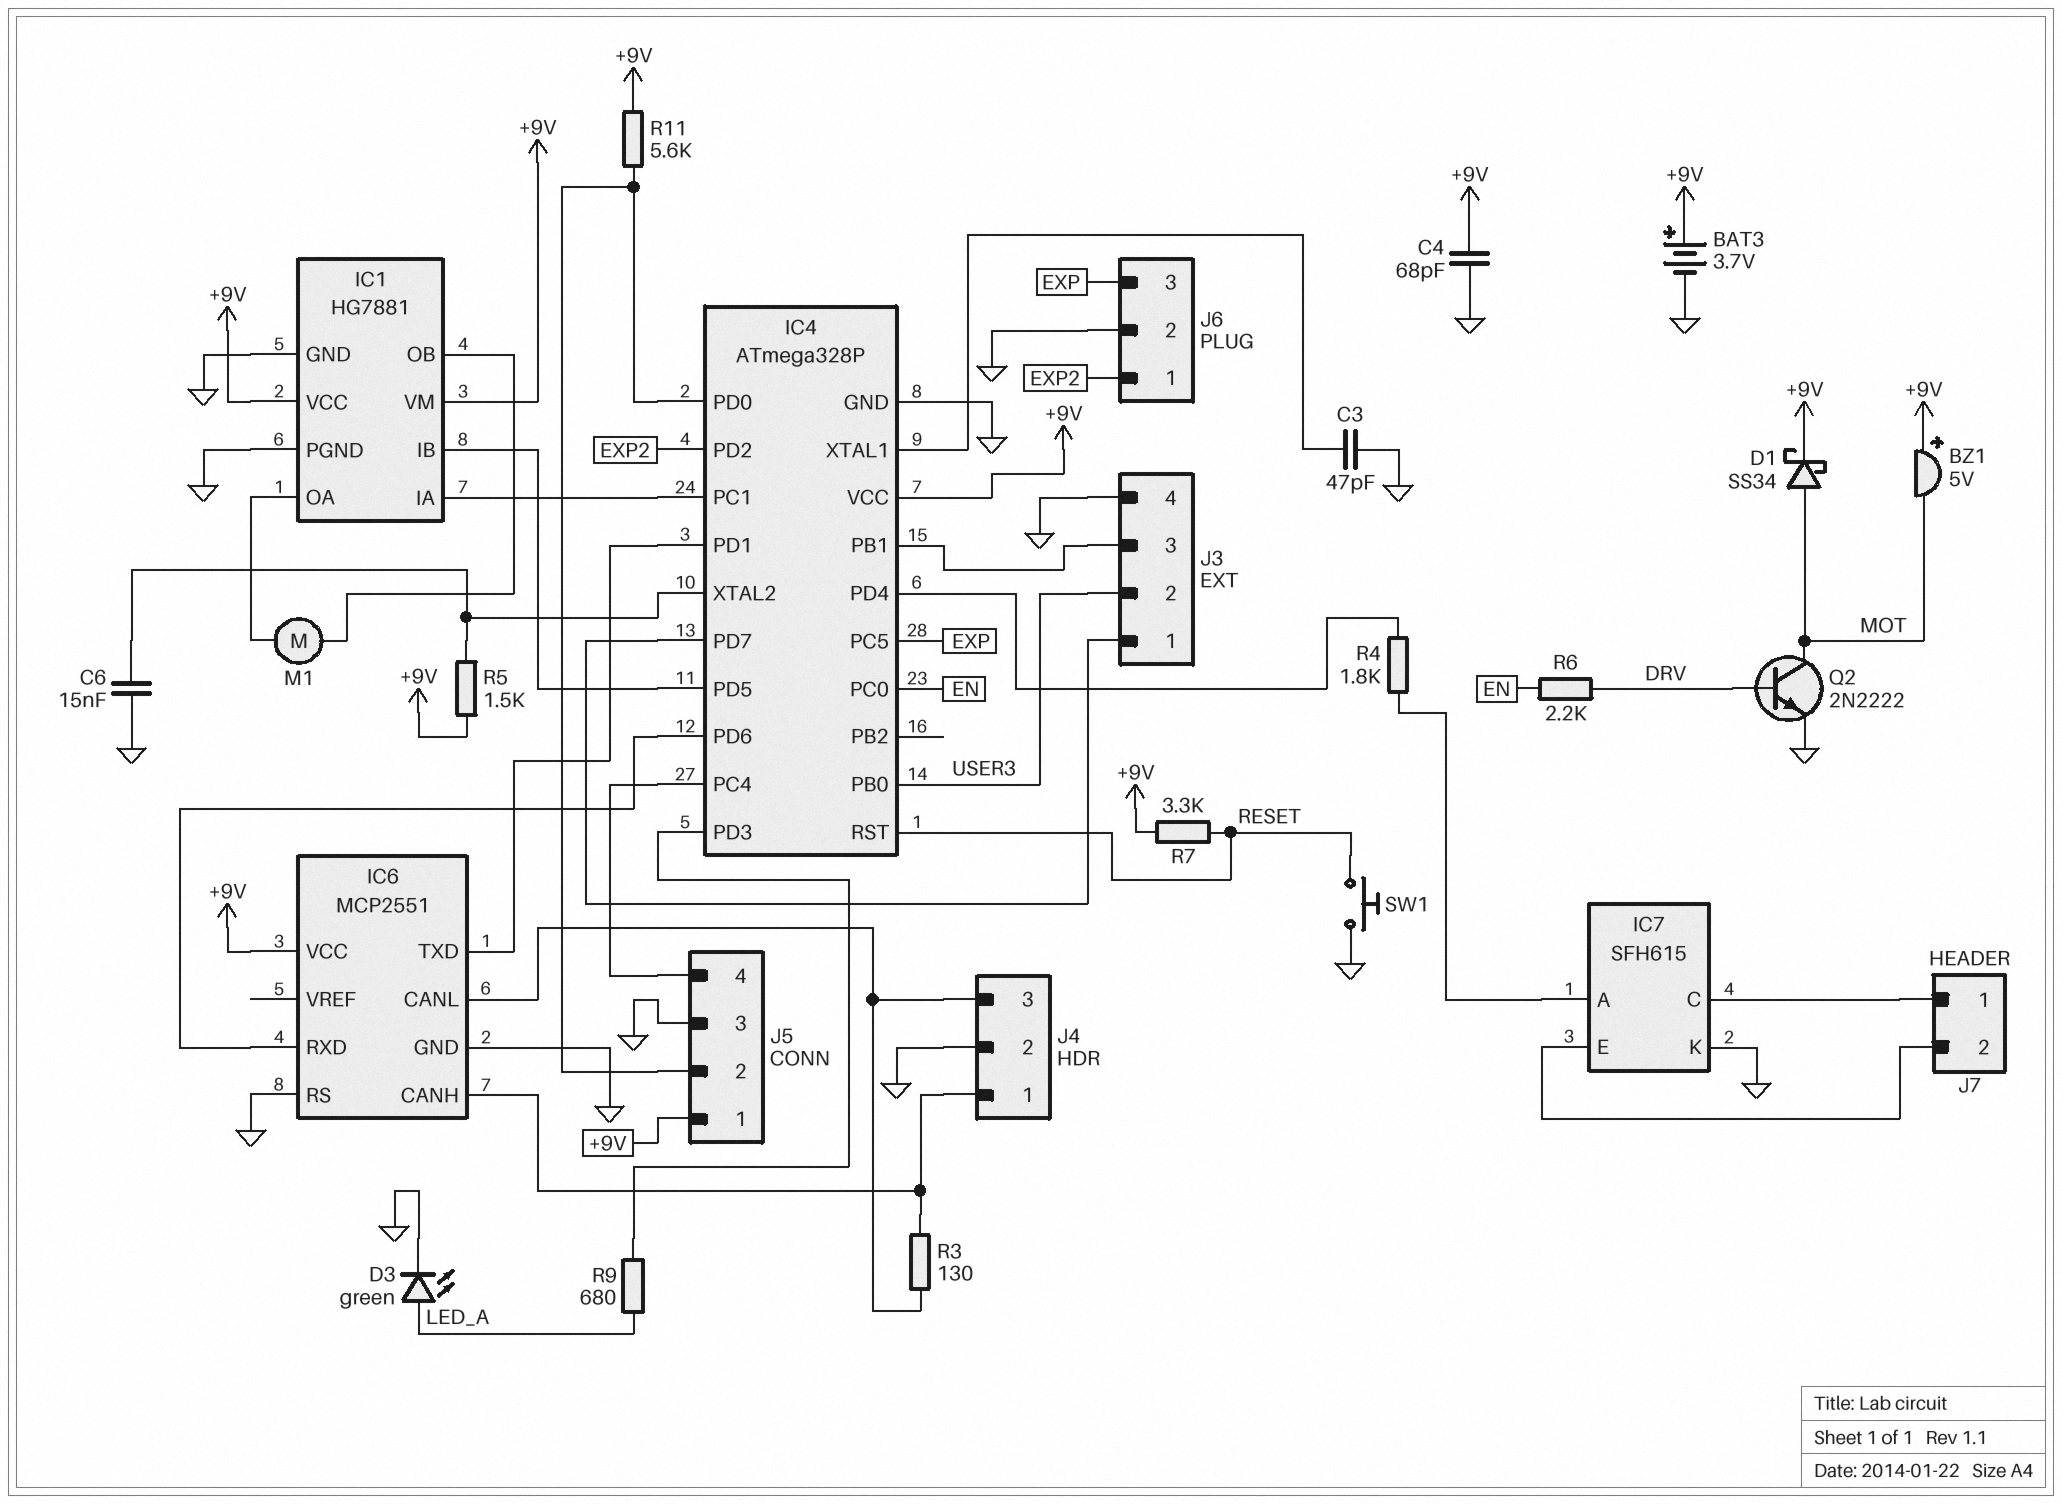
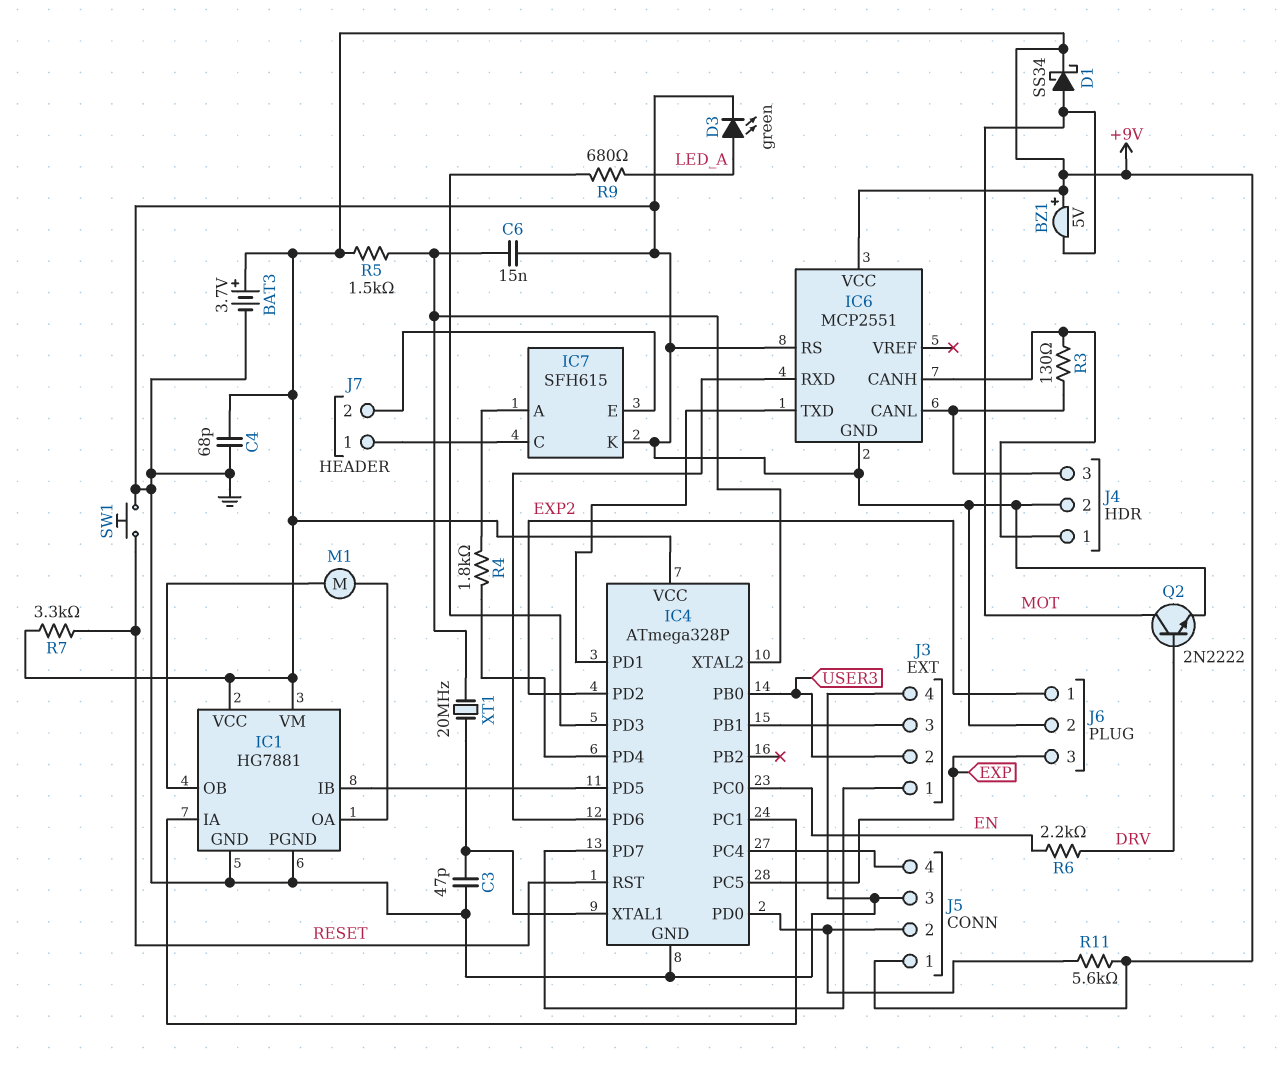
XT1: none -> 20MHz (IC4/XTAL1, IC4/XTAL2)

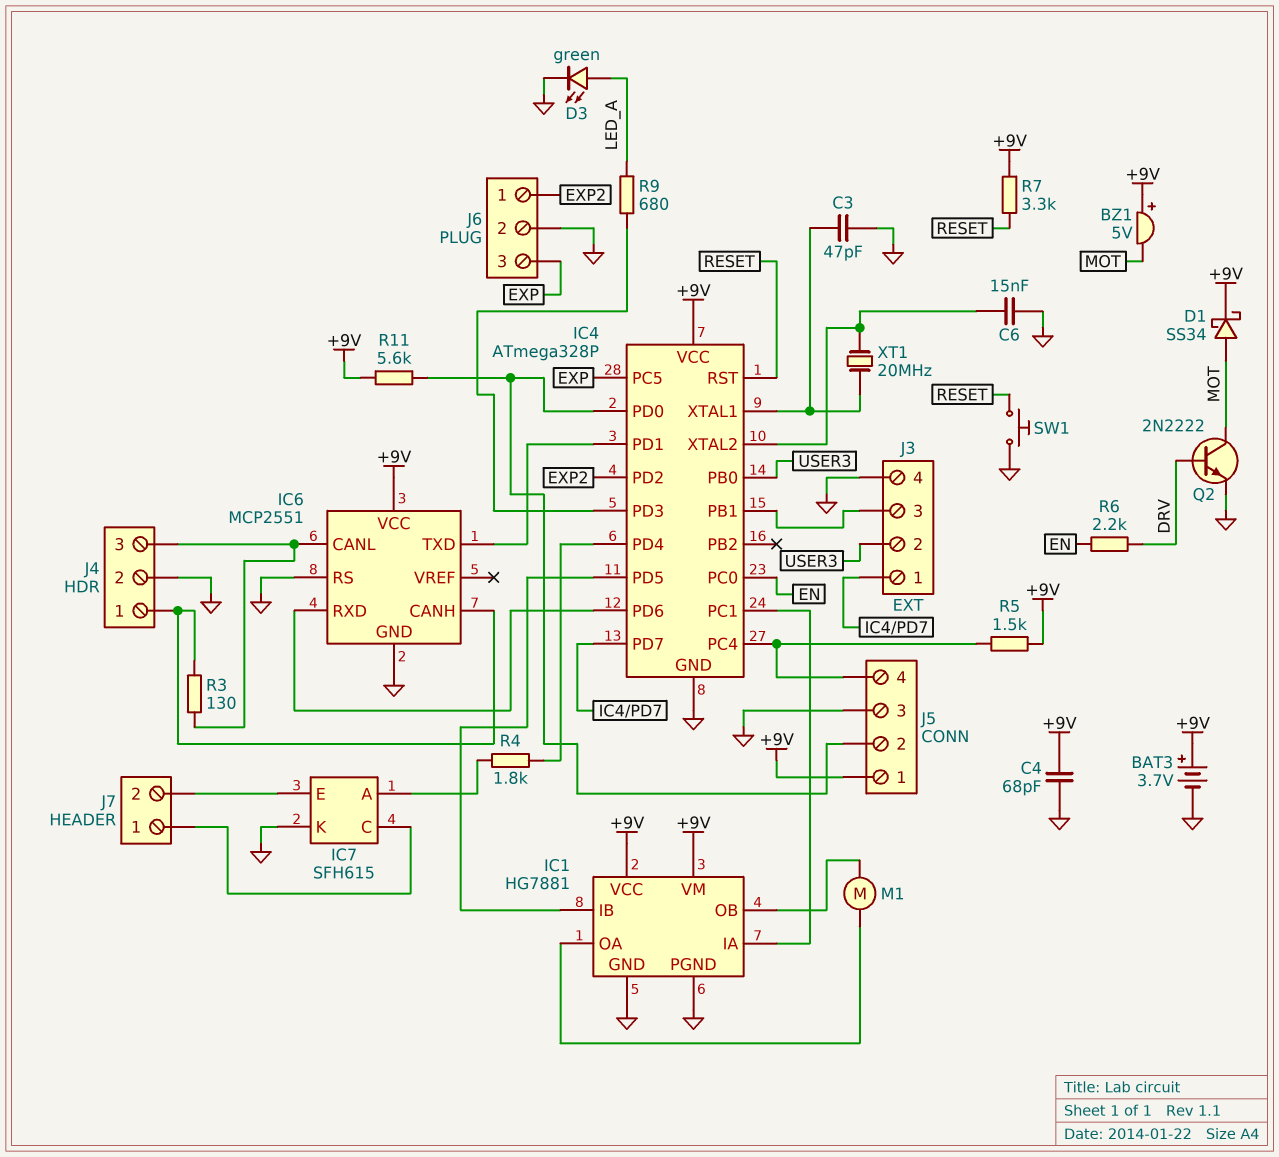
R5: 1.5k (+9V, IC4/XTAL2) -> 1.5k (+9V, IC4/PC4)

